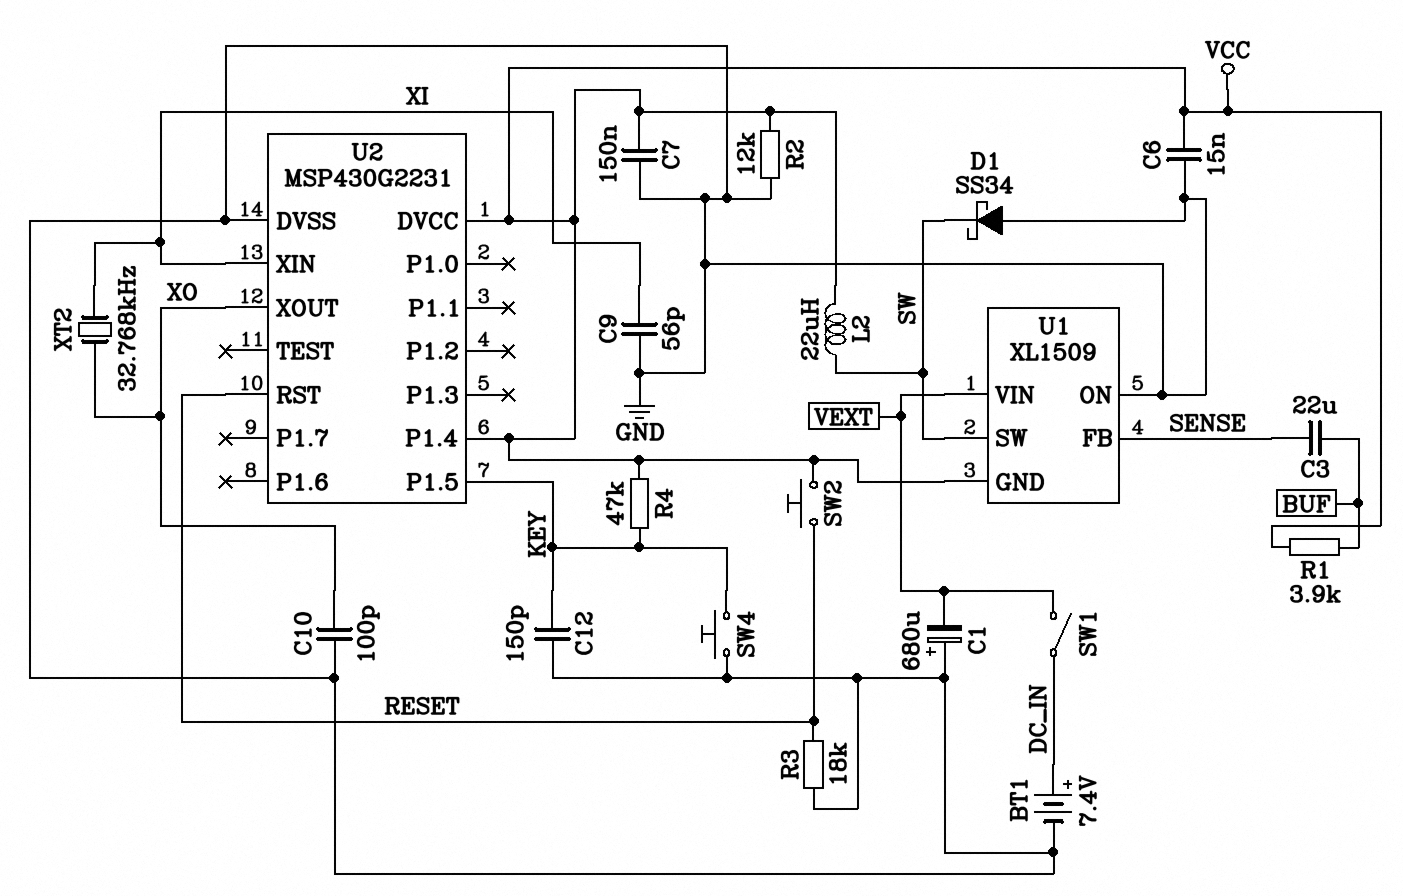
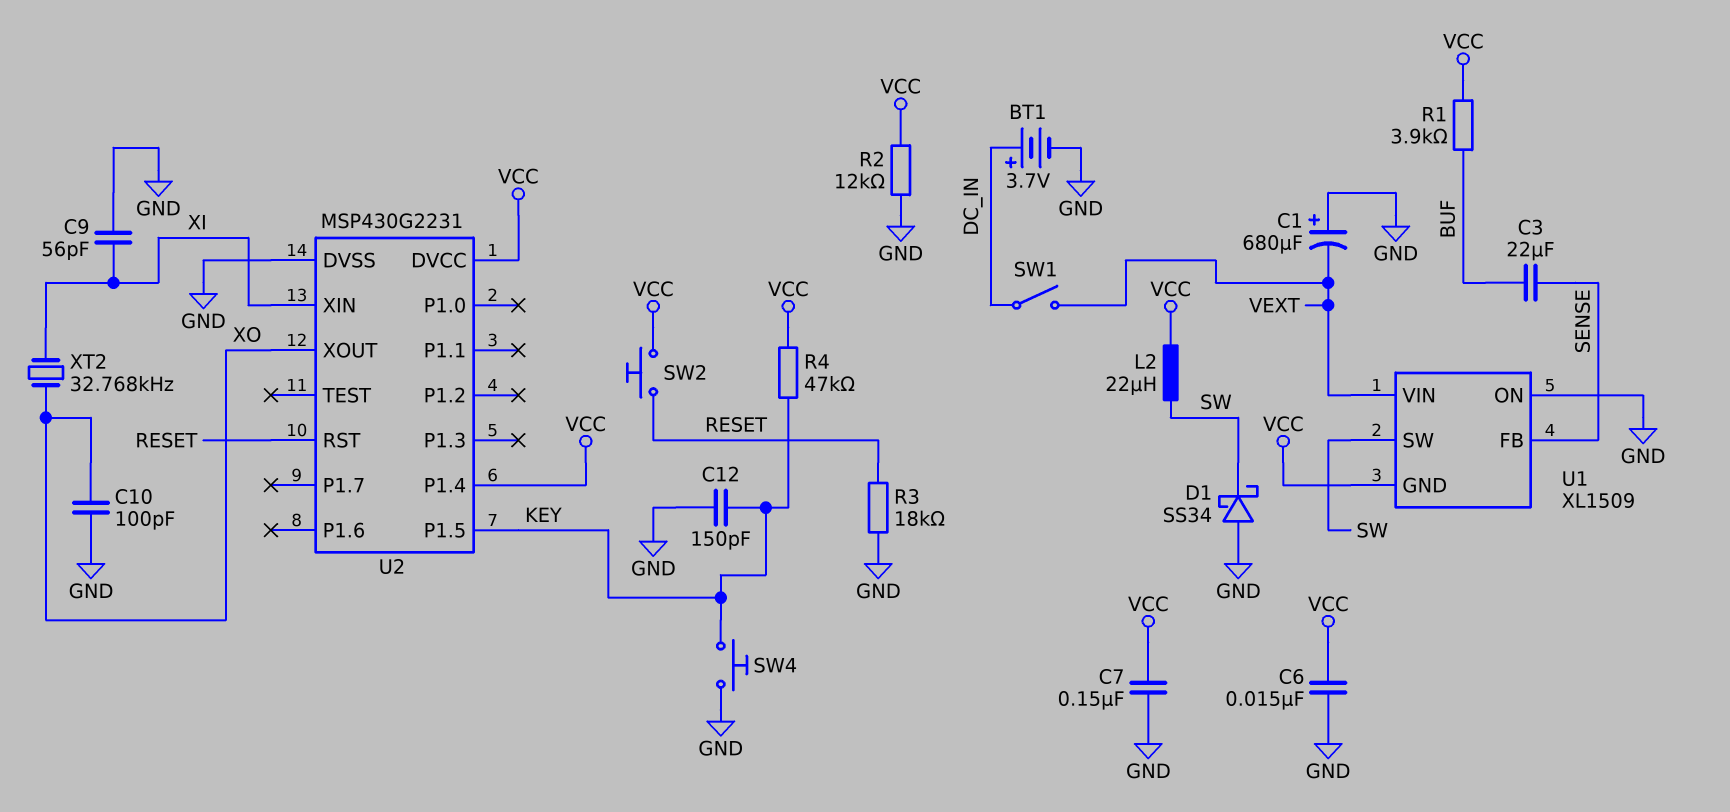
BT1: 7.4V (plus DC_IN, minus GND) -> 3.7V (plus DC_IN, minus GND)

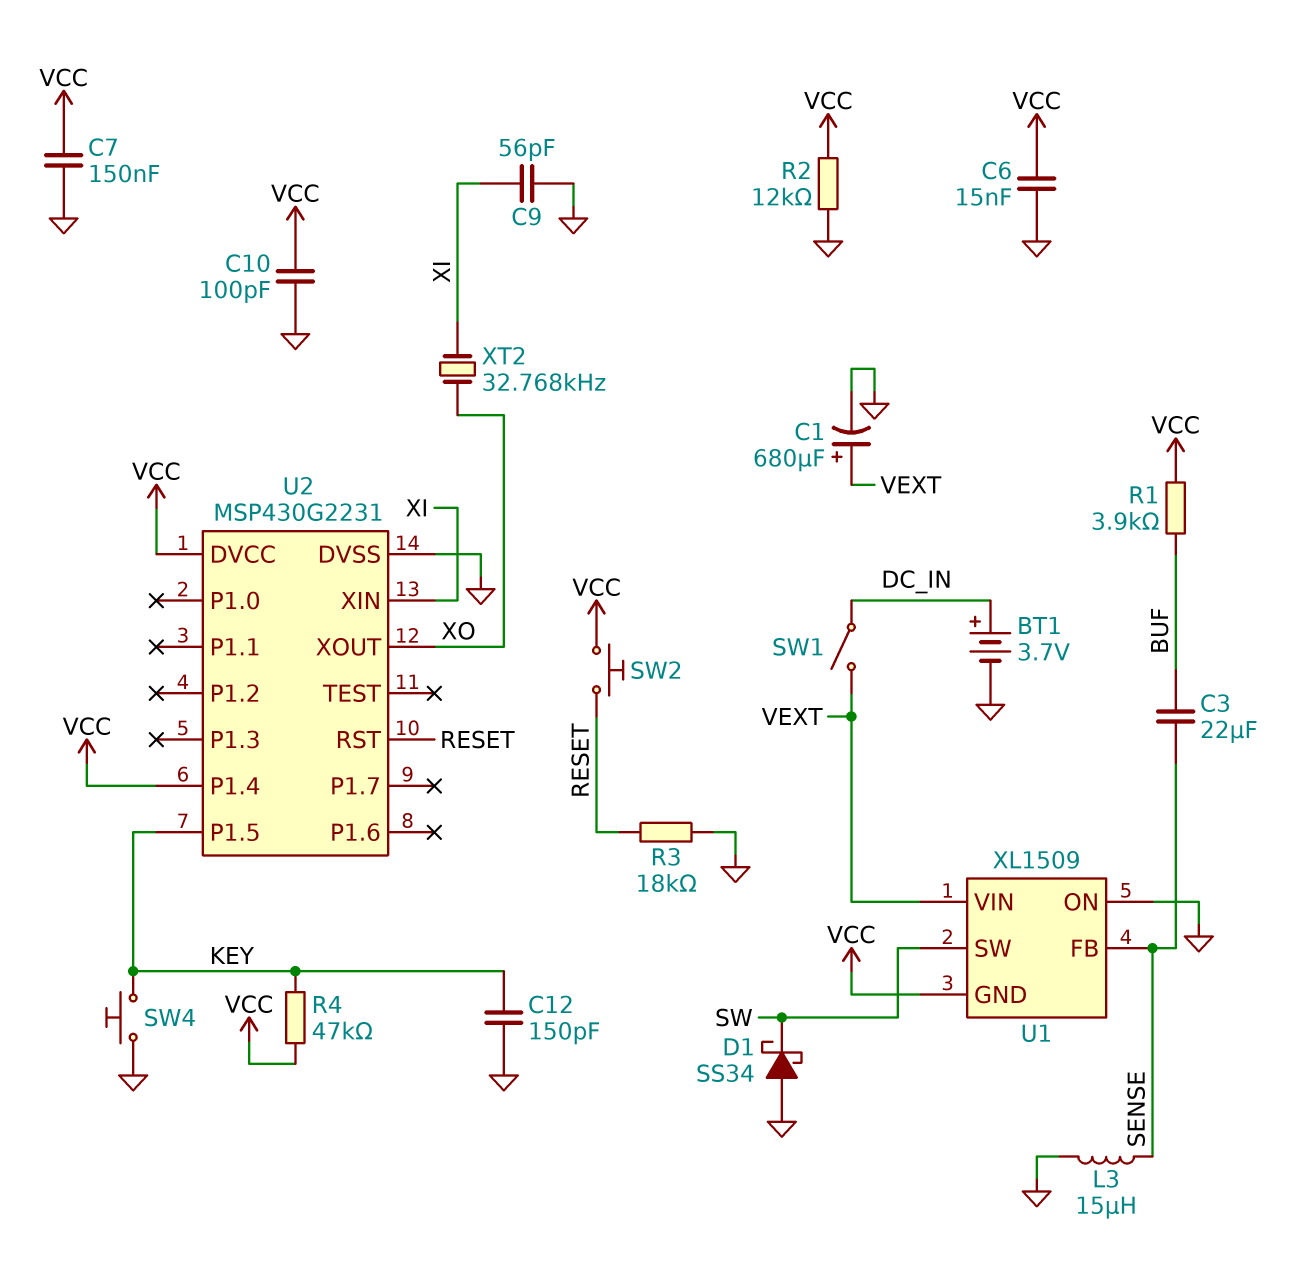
C1: 680uF (plus GND, minus VEXT) -> 680uF (plus VEXT, minus GND)
C10: 100pF (GND, XO) -> 100pF (GND, VCC)
L2: 22uH (SW, VCC) -> none
L3: none -> 15uH (GND, SENSE)

